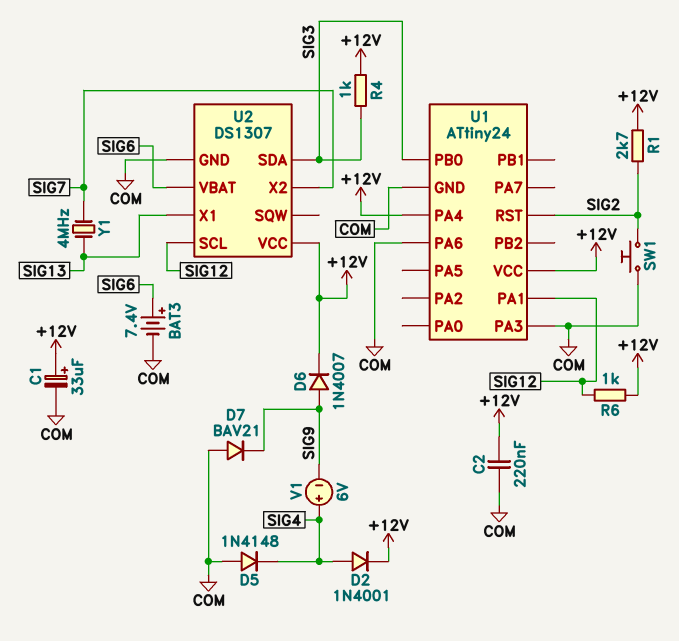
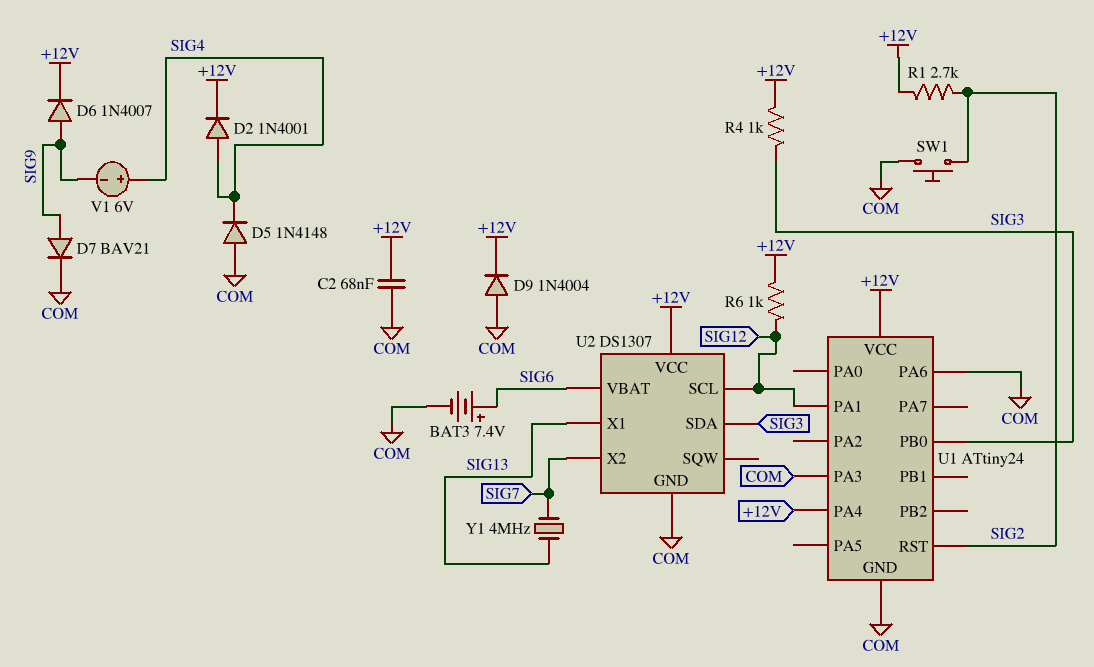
C1: 33uF (plus +12V, minus COM) -> none
C2: 220nF (+12V, COM) -> 68nF (+12V, COM)
D7: diode BAV21 (A COM, K SIG9) -> diode BAV21 (A SIG9, K COM)
D9: none -> diode 1N4004 (A COM, K +12V)

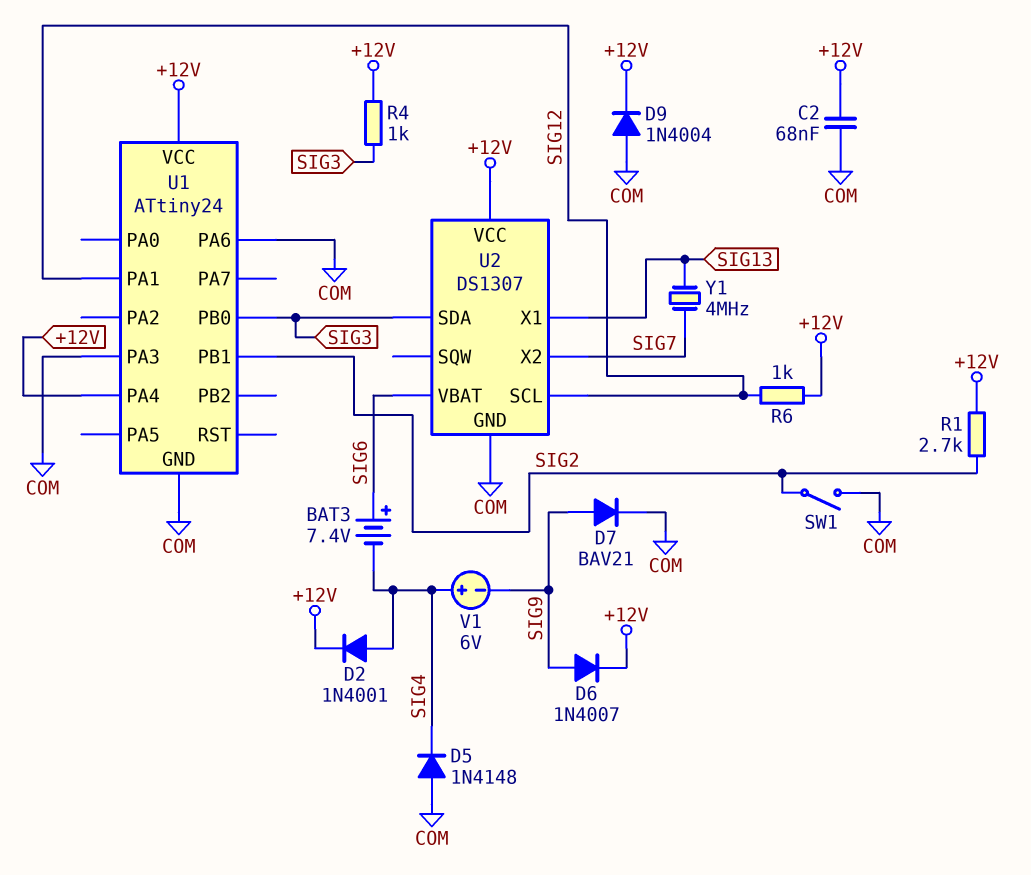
BAT3: 7.4V (plus SIG6, minus COM) -> 7.4V (plus SIG6, minus SIG4)
SW1: button (COM, SIG2) -> switch (COM, SIG2)
U1 pin PB1: none -> SIG2
U1 pin RST: SIG2 -> none

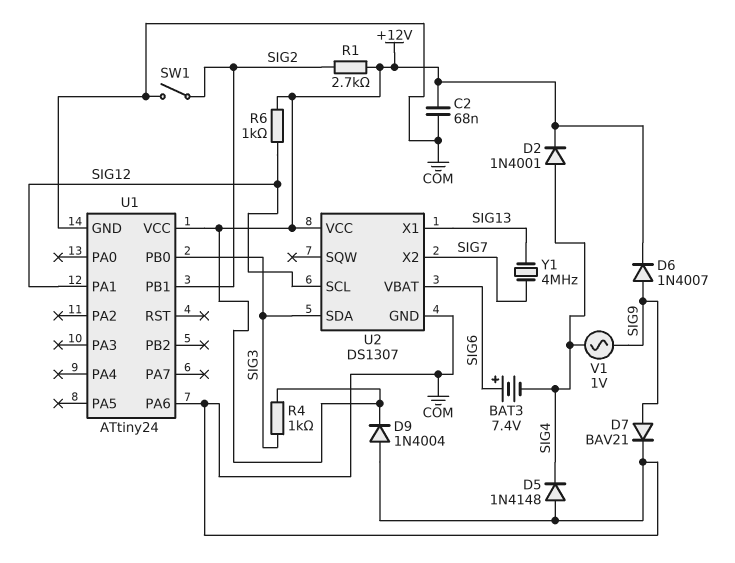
U1 pin PA3: COM -> none
U1 pin PA4: +12V -> none
V1: 6V (plus SIG4, minus SIG9) -> AC 1V (SIG4, SIG9)

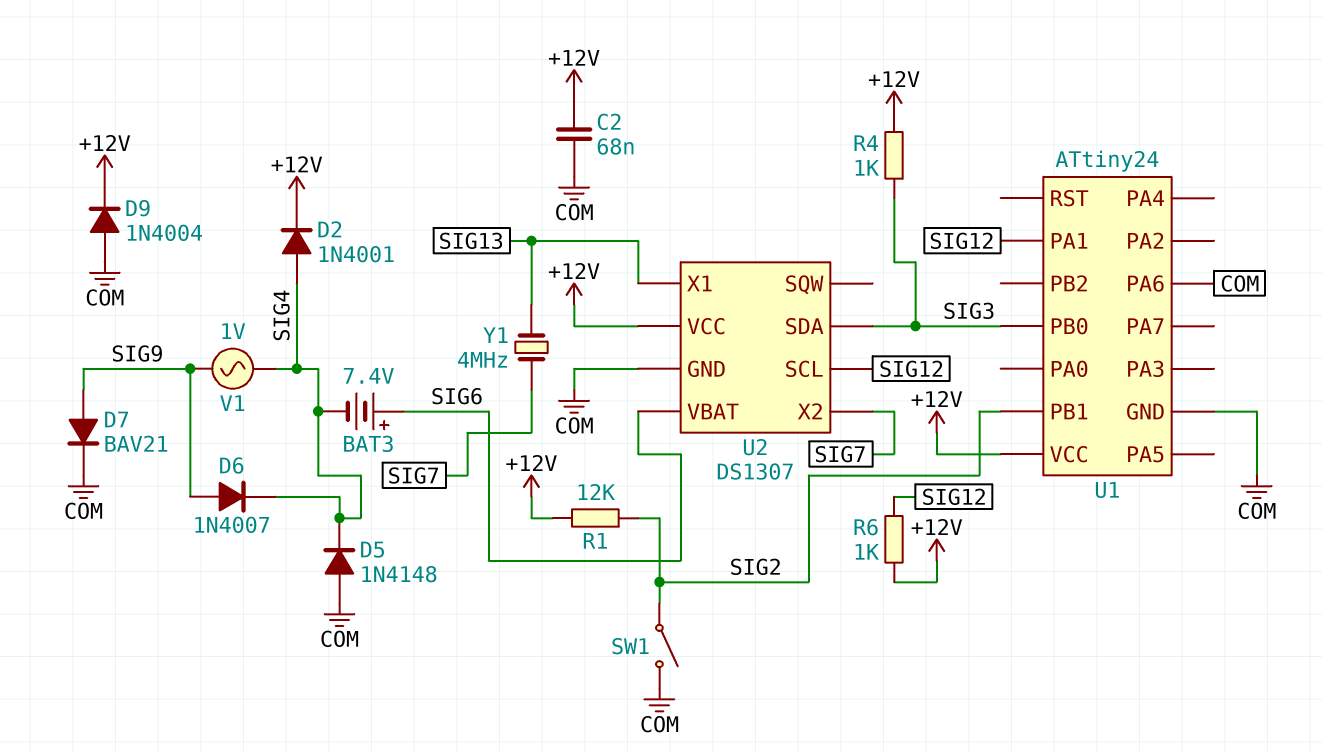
D6: diode 1N4007 (A SIG9, K +12V) -> diode 1N4007 (A SIG9, K SIG4)
R1: 2.7k (+12V, SIG2) -> 12k (+12V, SIG2)

